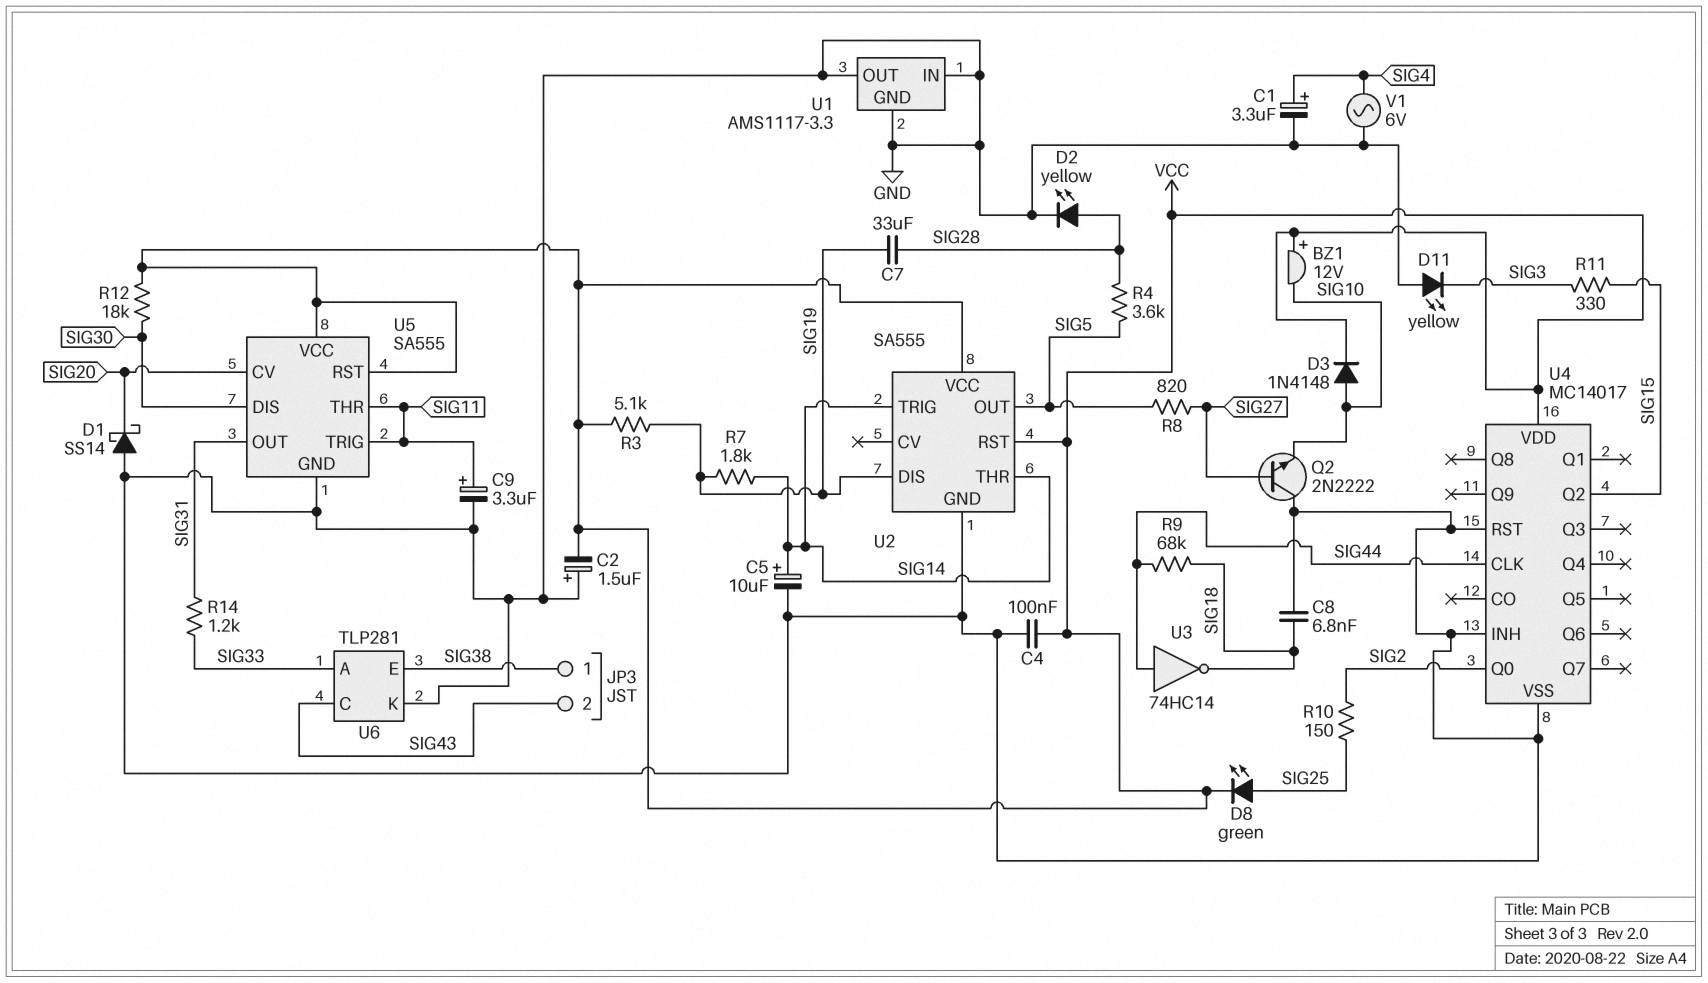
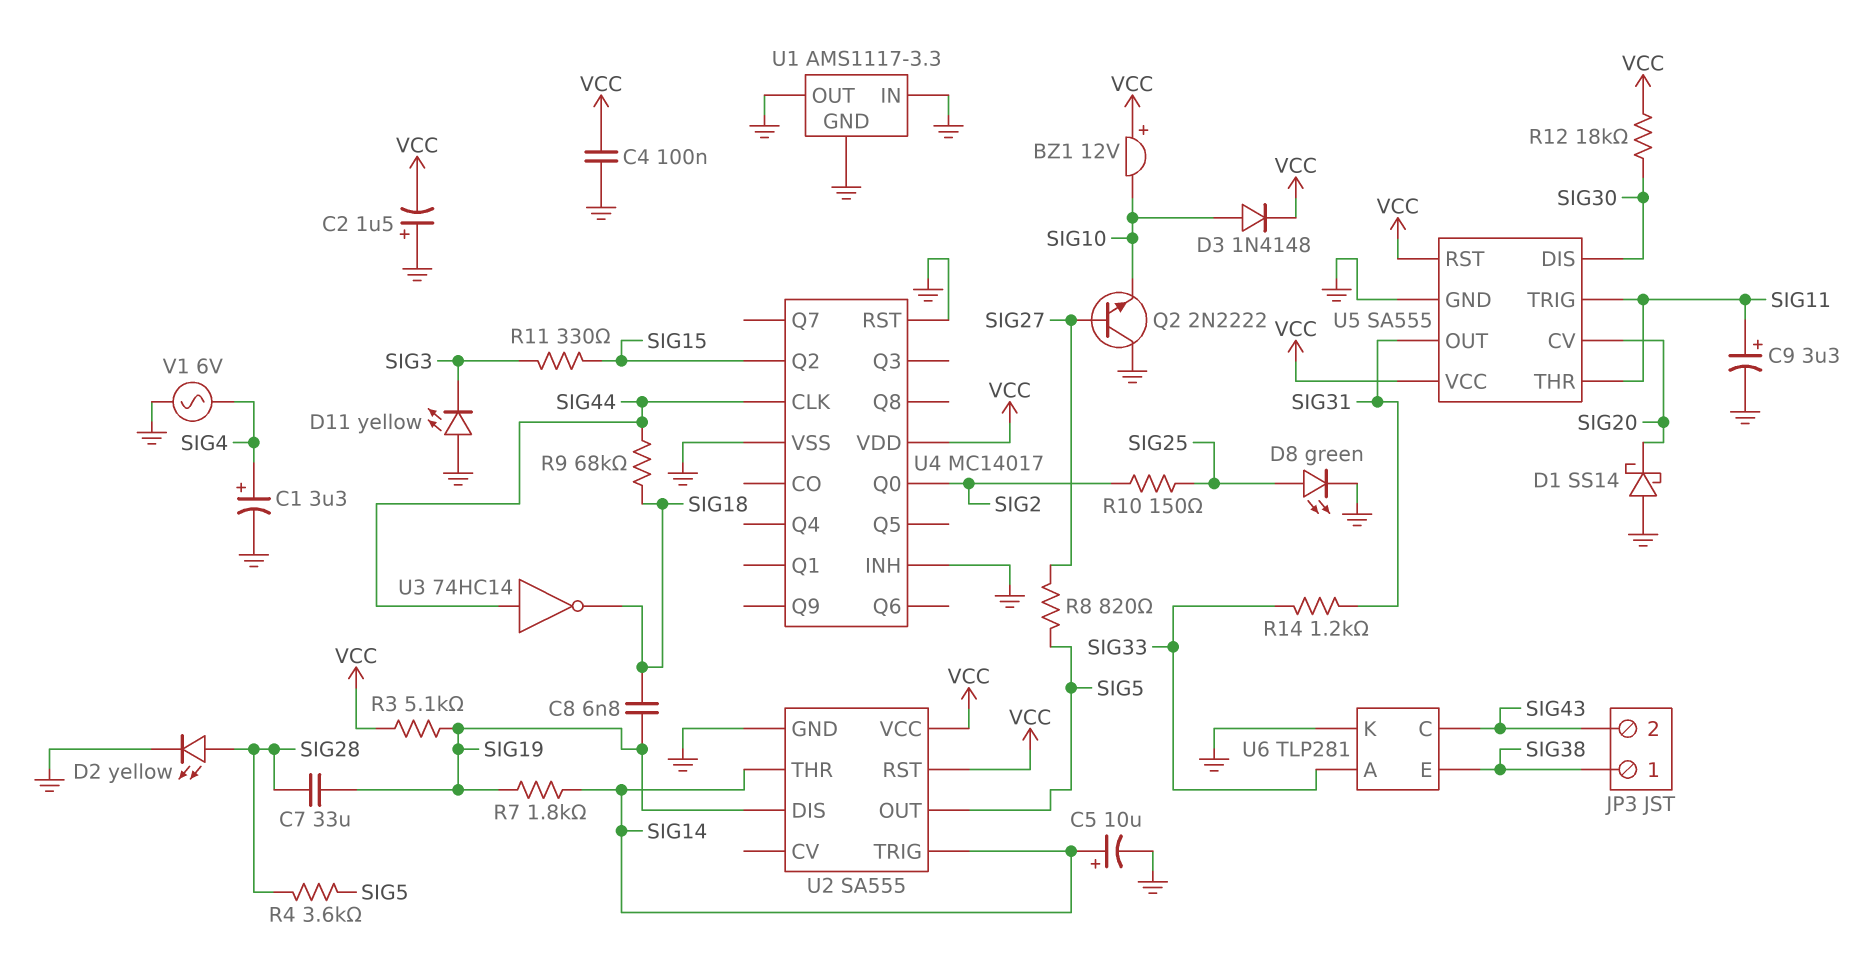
C8: 6.8nF (GND, SIG18) -> 6.8nF (SIG18, SIG19)
D8: LED green (A SIG25, K VCC) -> LED green (A SIG25, K GND)

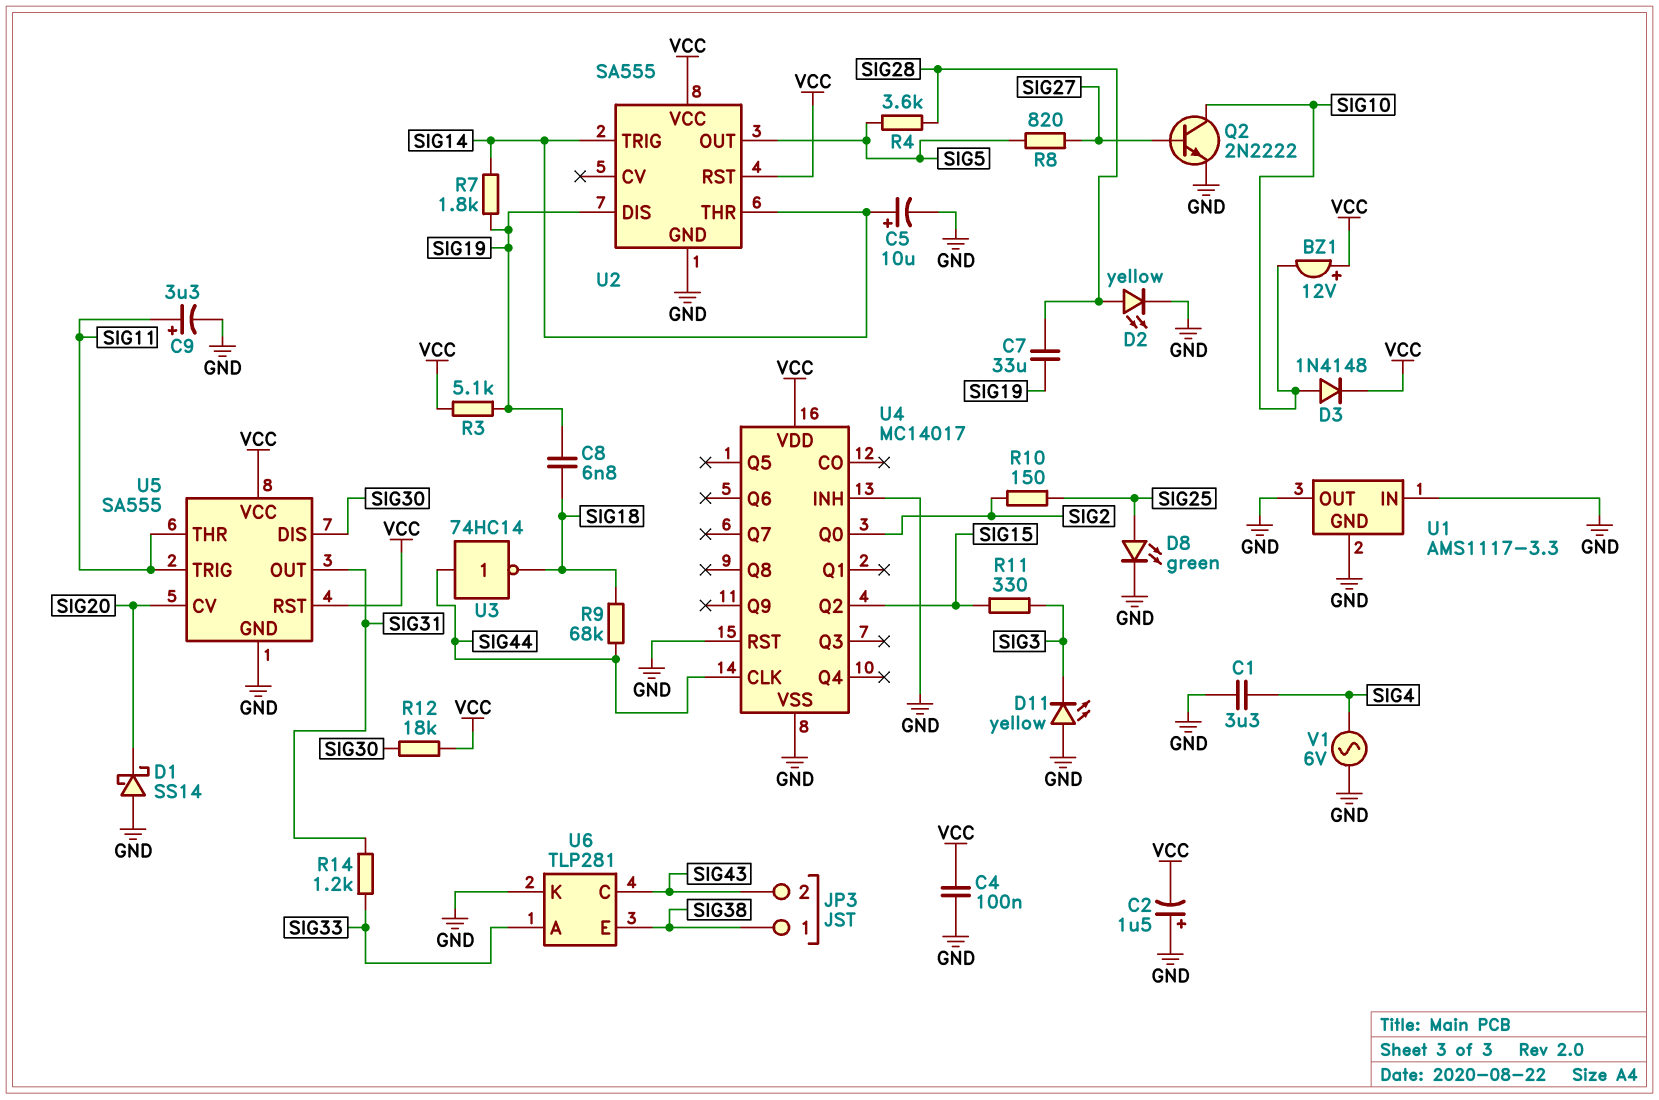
C1: 3.3uF (plus SIG4, minus GND) -> 3.3uF (GND, SIG4)
Q2: NPN 2N2222 (B SIG27, C GND, E SIG10) -> NPN 2N2222 (B SIG27, C SIG10, E GND)

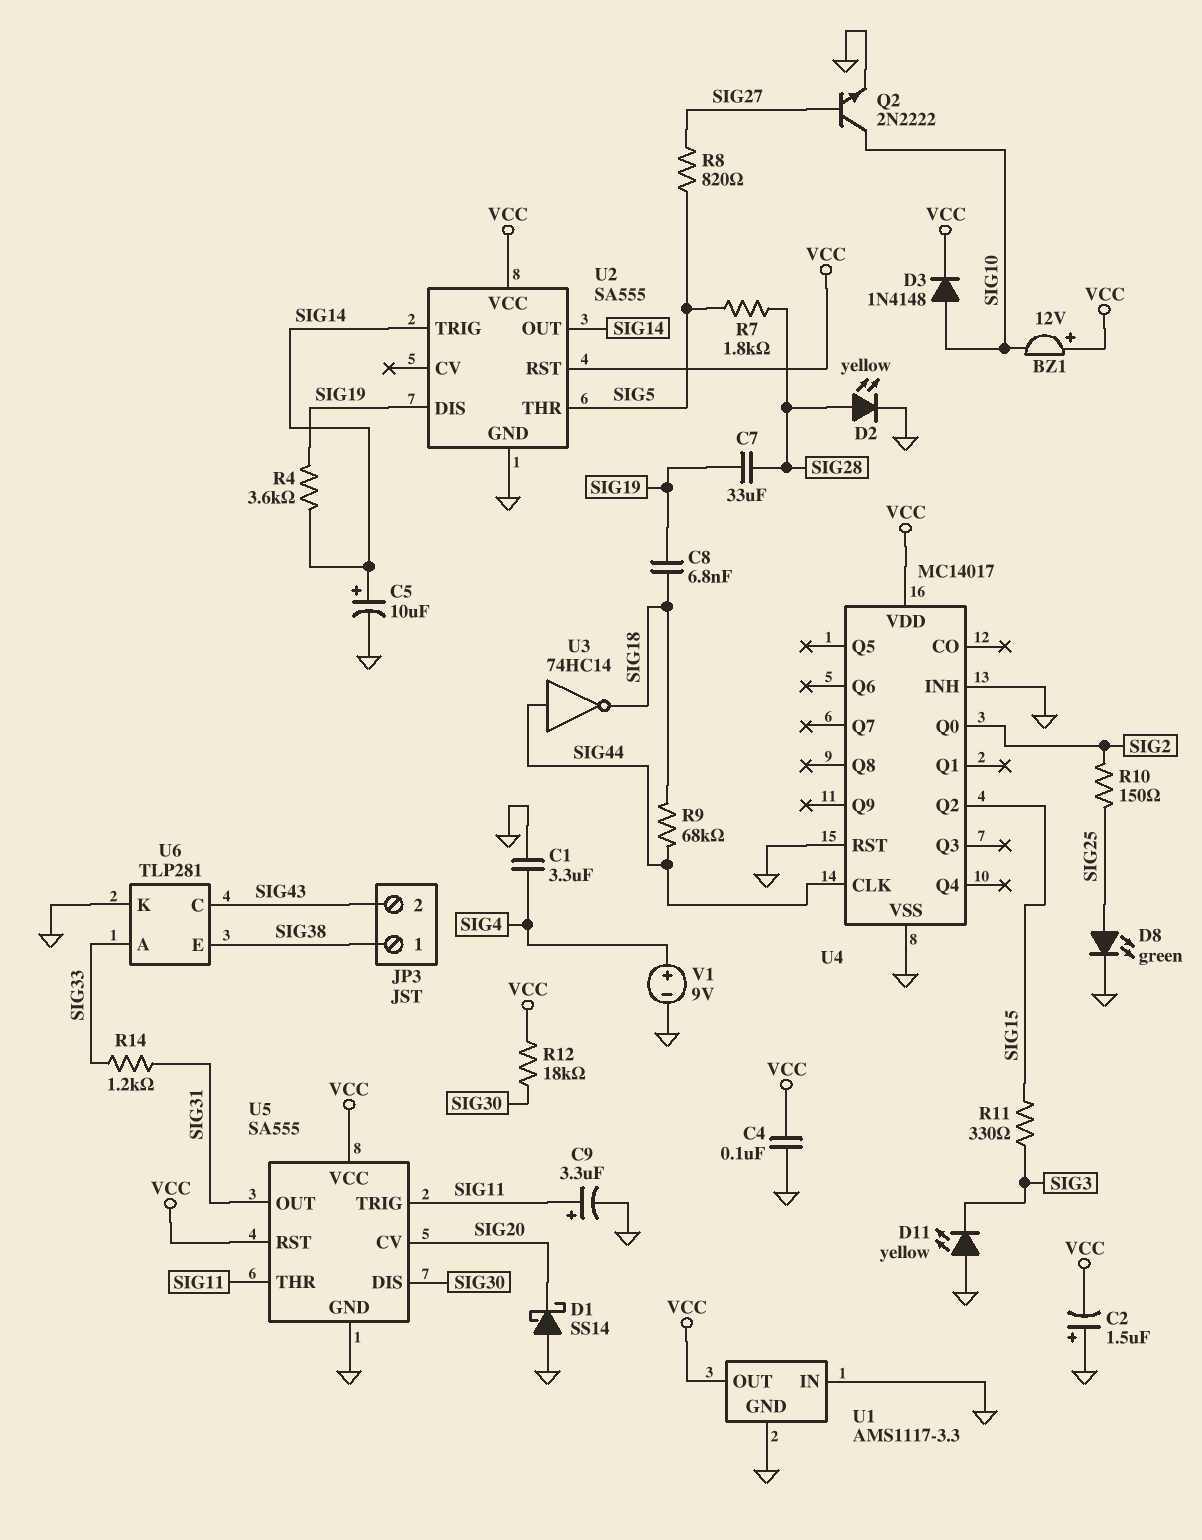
R3: 5.1k (SIG19, VCC) -> none
R4: 3.6k (SIG5, SIG28) -> 3.6k (SIG14, SIG19)
R7: 1.8k (SIG14, SIG19) -> 1.8k (SIG5, SIG28)
U1 pin OUT: GND -> VCC
U2 pin OUT: SIG5 -> SIG14
U2 pin THR: SIG14 -> SIG5
V1: AC 6V (GND, SIG4) -> 9V (plus SIG4, minus GND)

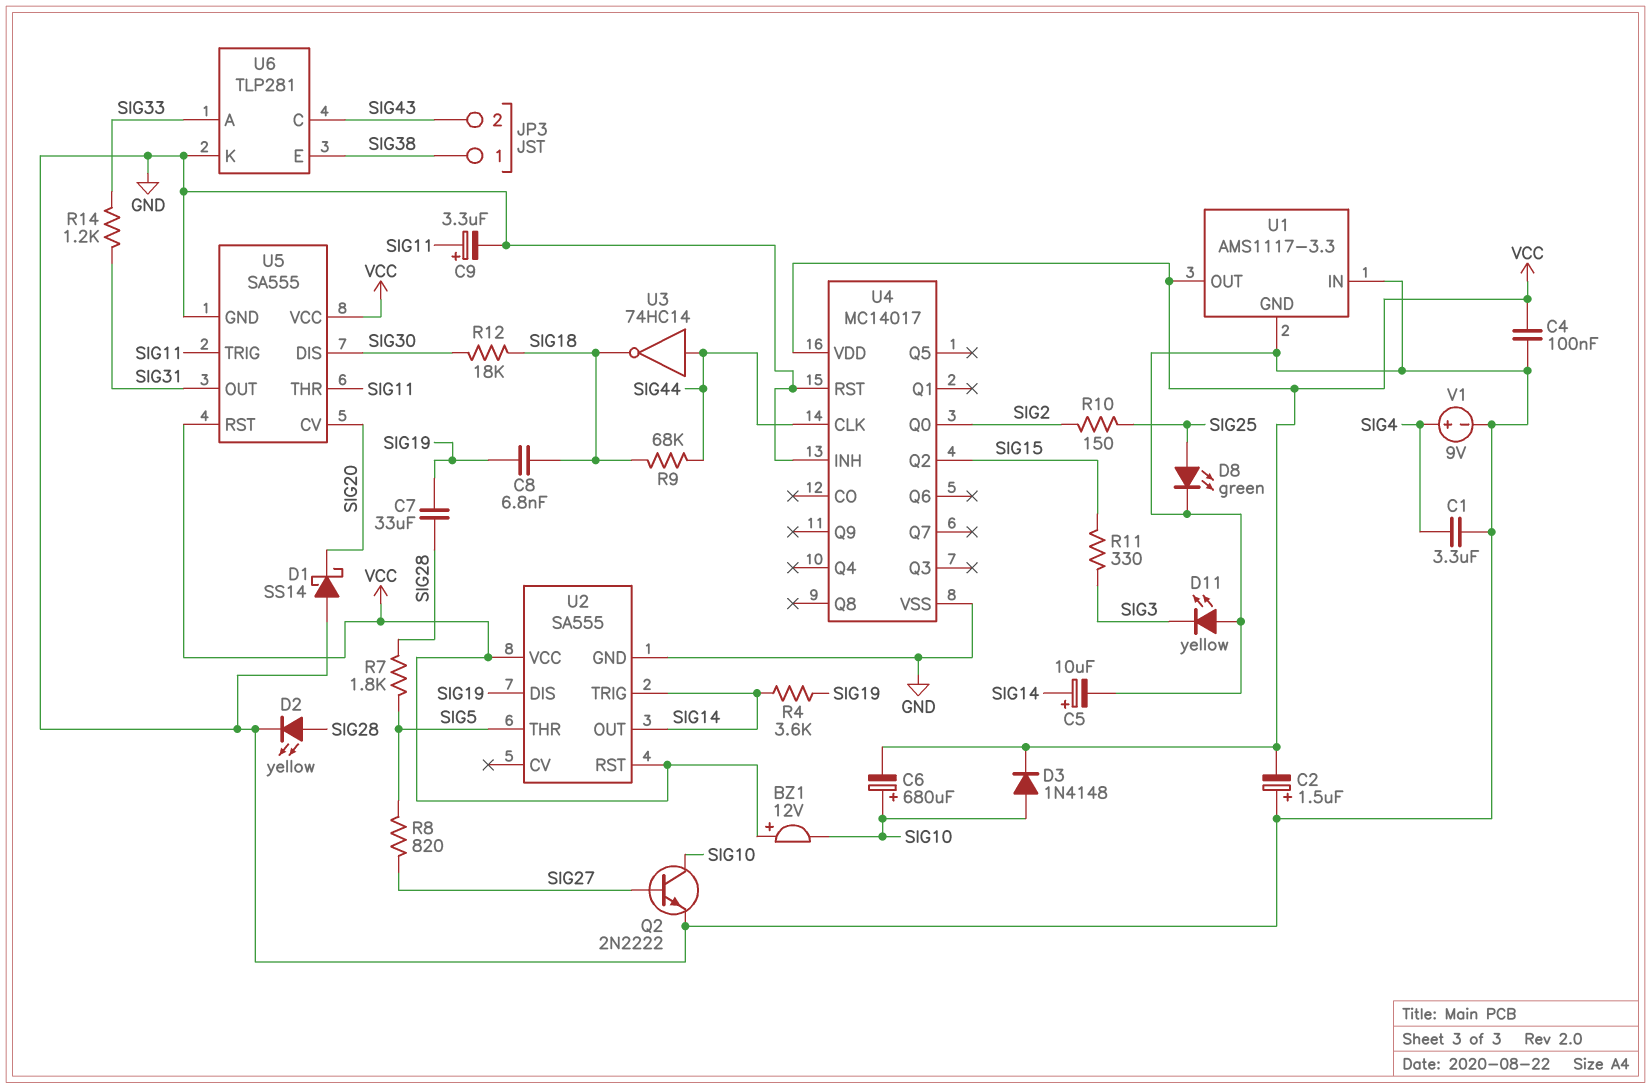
C6: none -> 680uF (plus SIG10, minus VCC)
R12: 18k (SIG30, VCC) -> 18k (SIG18, SIG30)

